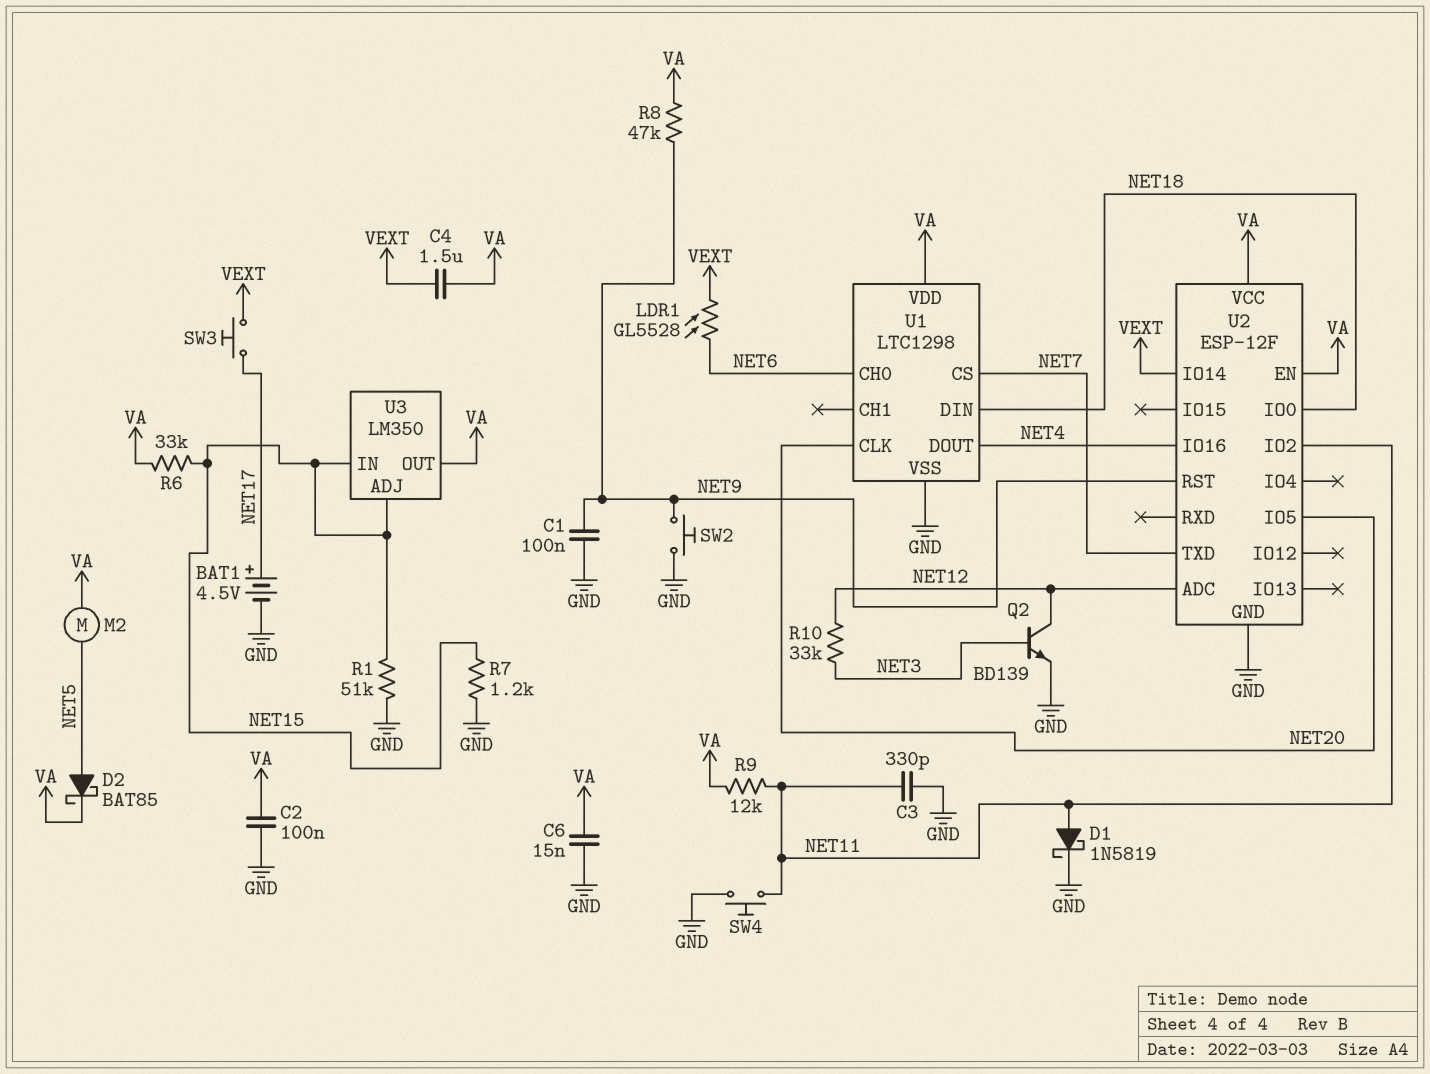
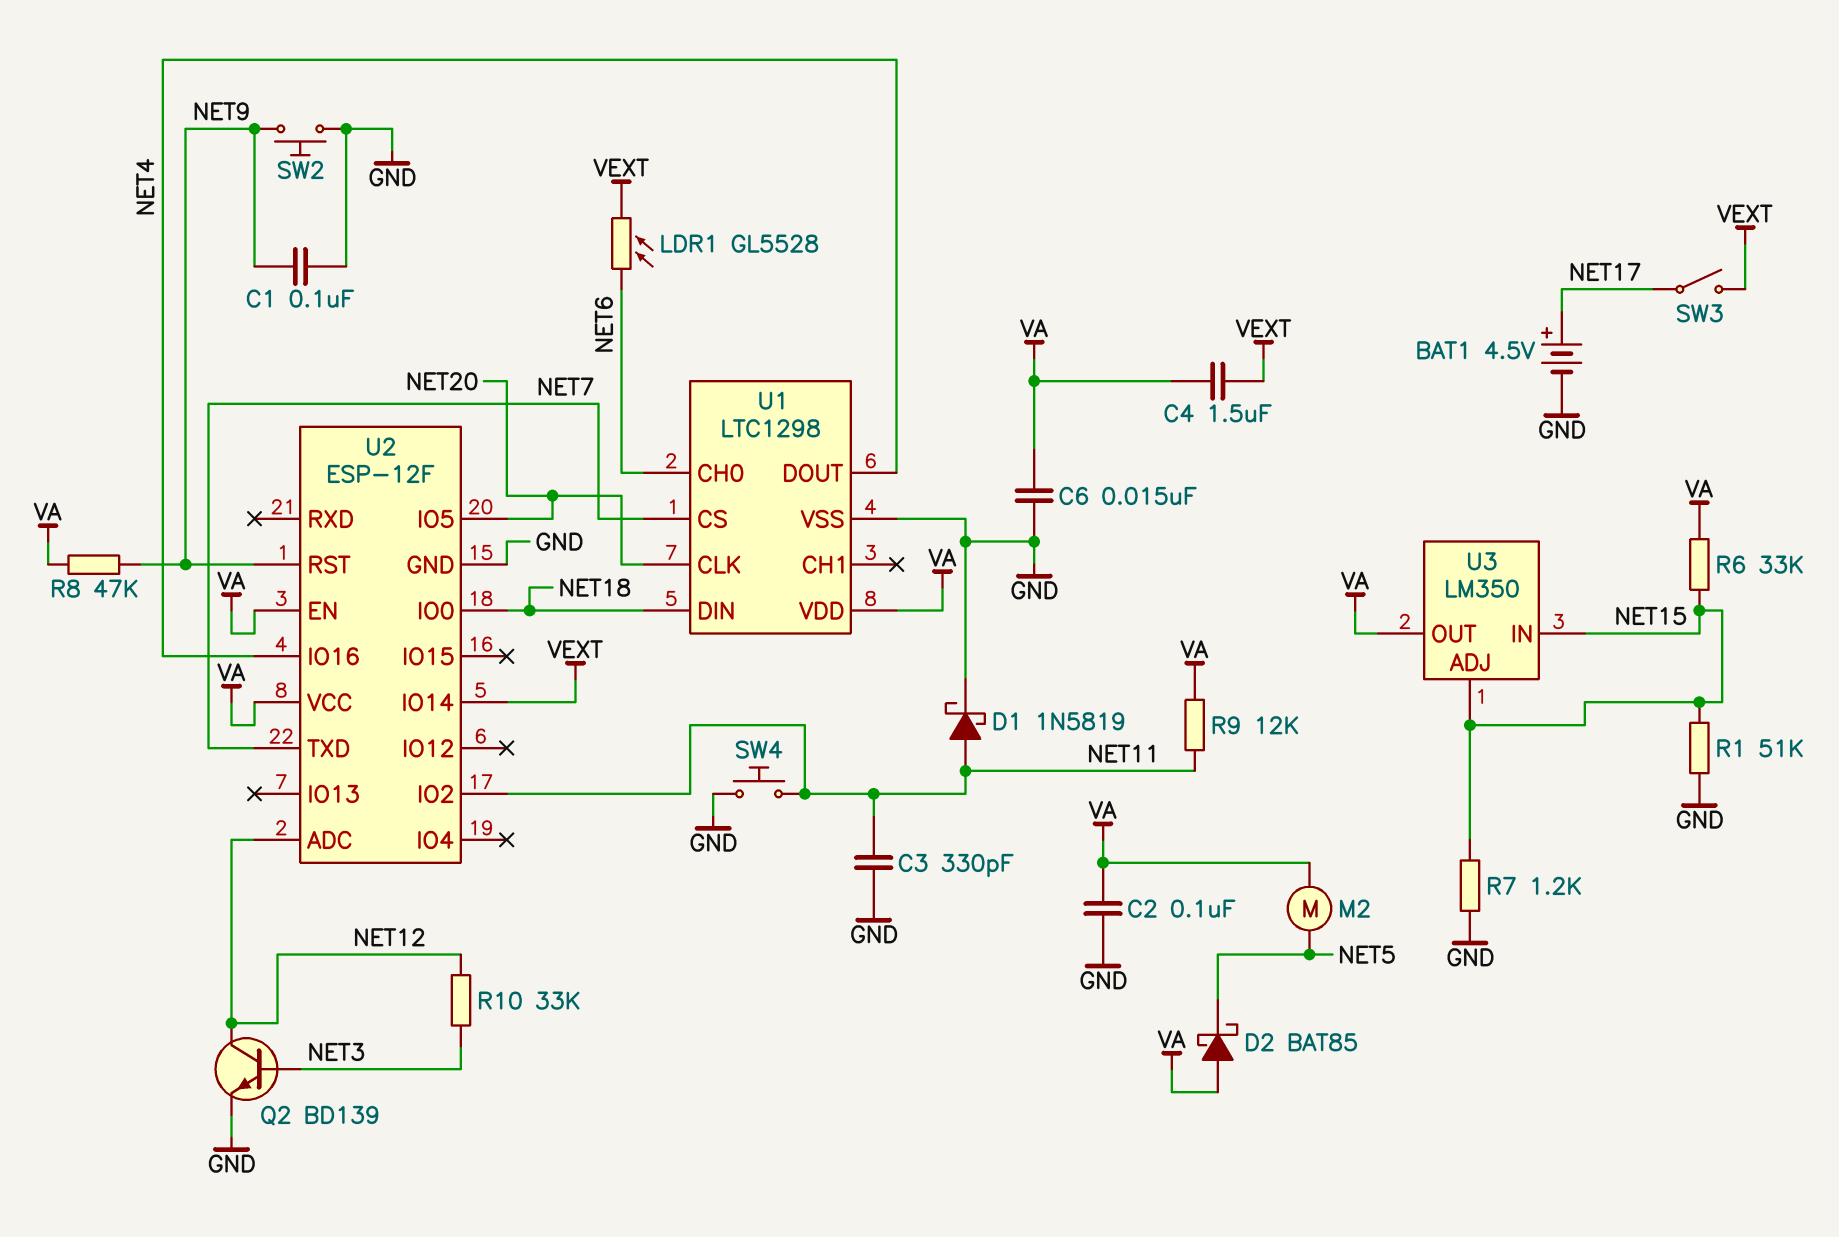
D2: schottky BAT85 (A NET5, K VA) -> schottky BAT85 (A VA, K NET5)
SW3: button (NET17, VEXT) -> switch (NET17, VEXT)

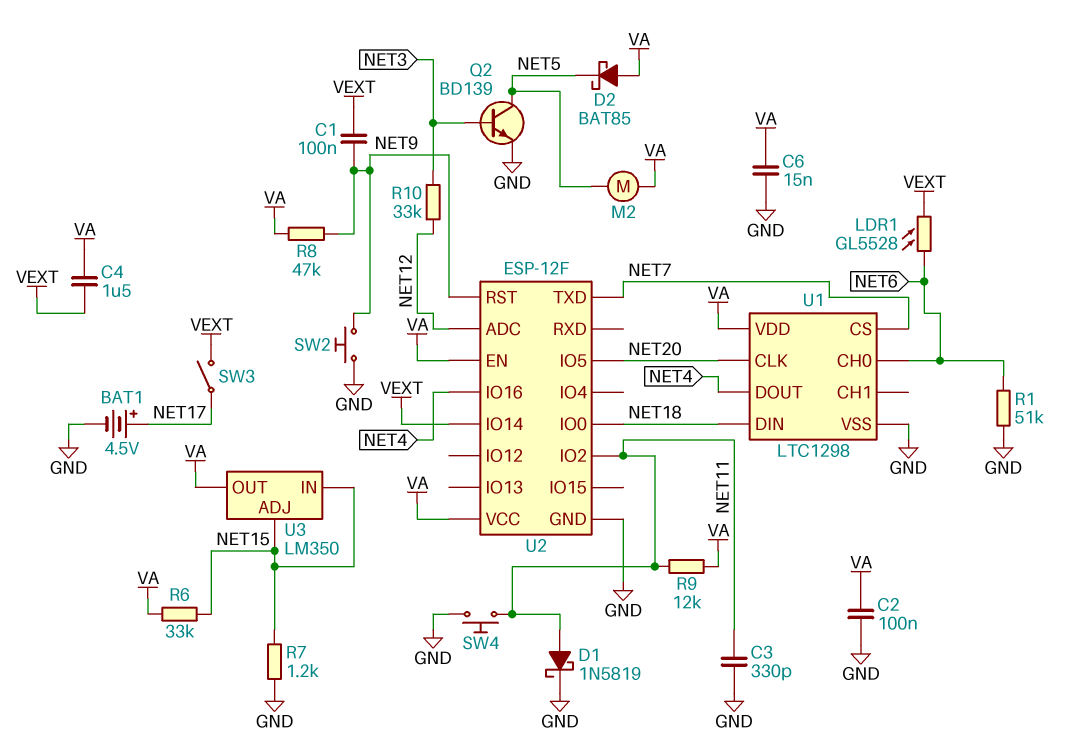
C1: 100nF (GND, NET9) -> 100nF (NET9, VEXT)
Q2: NPN BD139 (B NET3, C NET12, E GND) -> NPN BD139 (B NET3, C NET5, E GND)
R1: 51k (GND, NET15) -> 51k (GND, NET6)

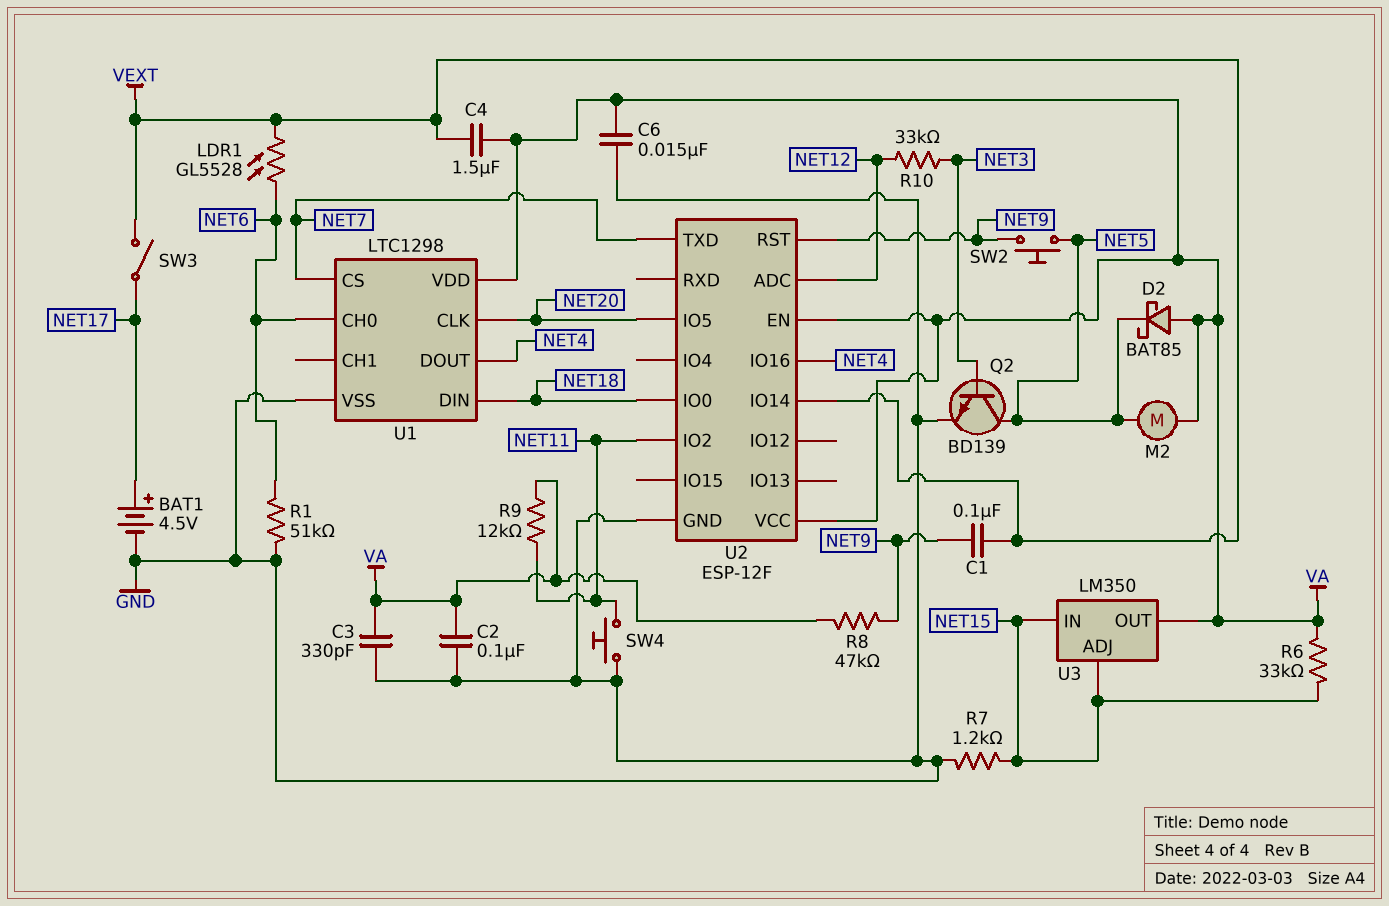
C3: 330pF (GND, NET11) -> 330pF (GND, VA)
D1: schottky 1N5819 (A NET11, K GND) -> none
SW2: button (GND, NET9) -> button (NET5, NET9)

